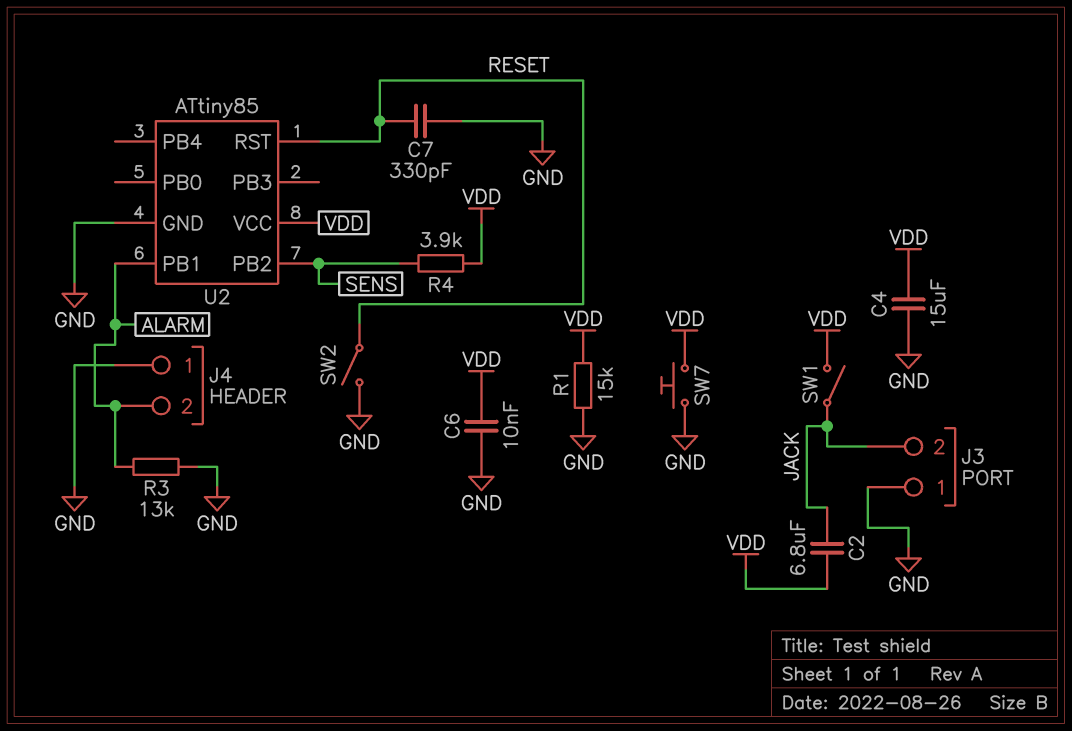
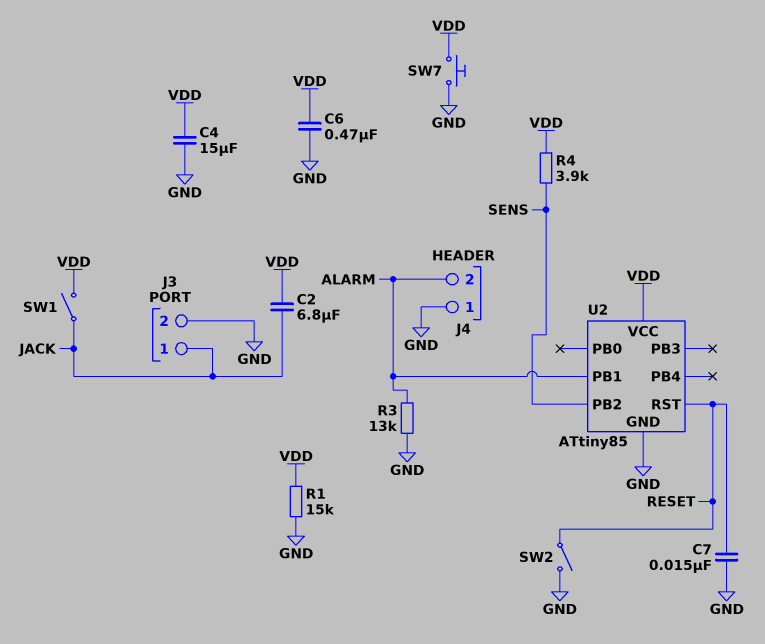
C6: 10nF (GND, VDD) -> 470nF (GND, VDD)
C7: 330pF (GND, RESET) -> 15nF (GND, RESET)
J3 pin 1: GND -> JACK
J3 pin 2: JACK -> GND

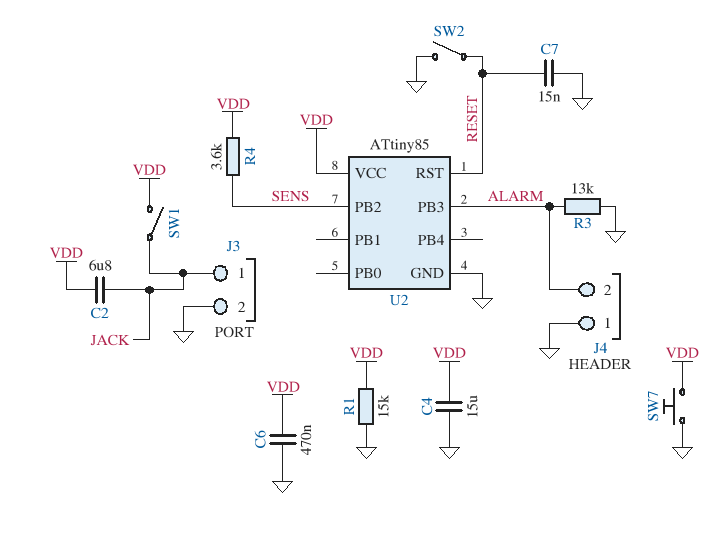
R4: 3.9k (SENS, VDD) -> 3.6k (SENS, VDD)
U2 pin PB1: ALARM -> none
U2 pin PB3: none -> ALARM

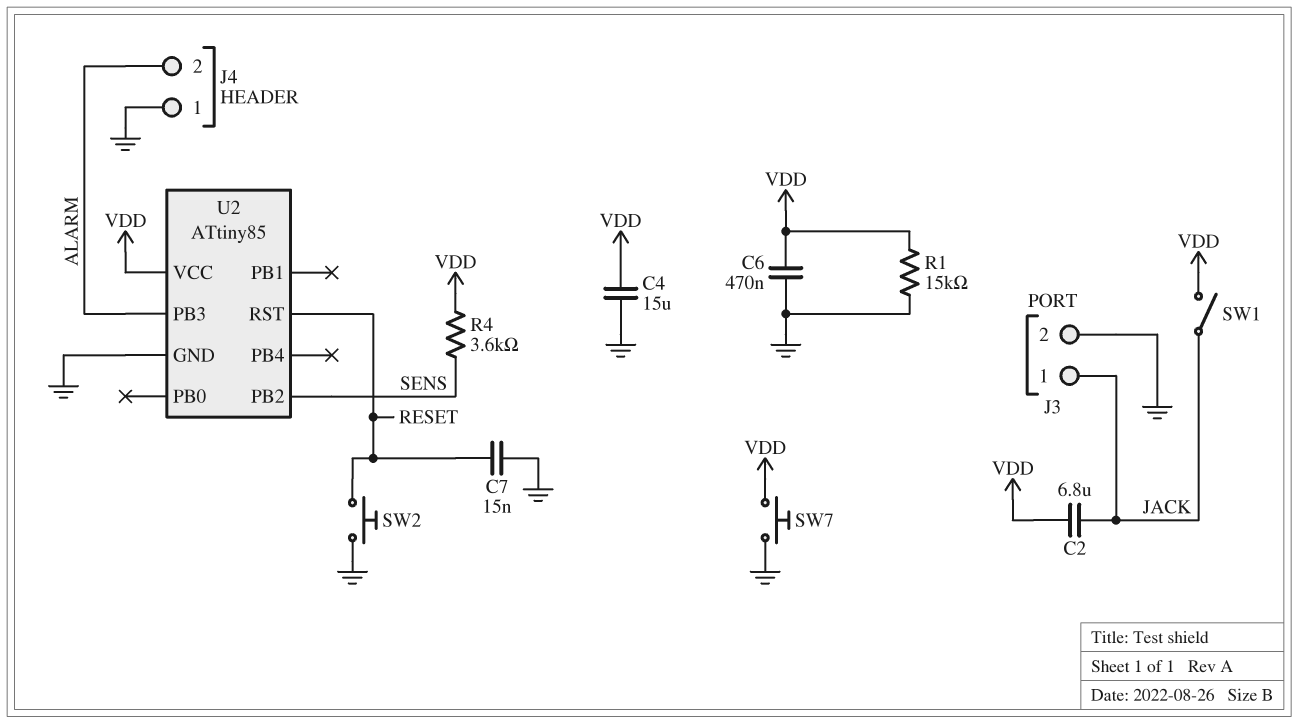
R3: 13k (ALARM, GND) -> none
SW2: switch (GND, RESET) -> button (GND, RESET)

